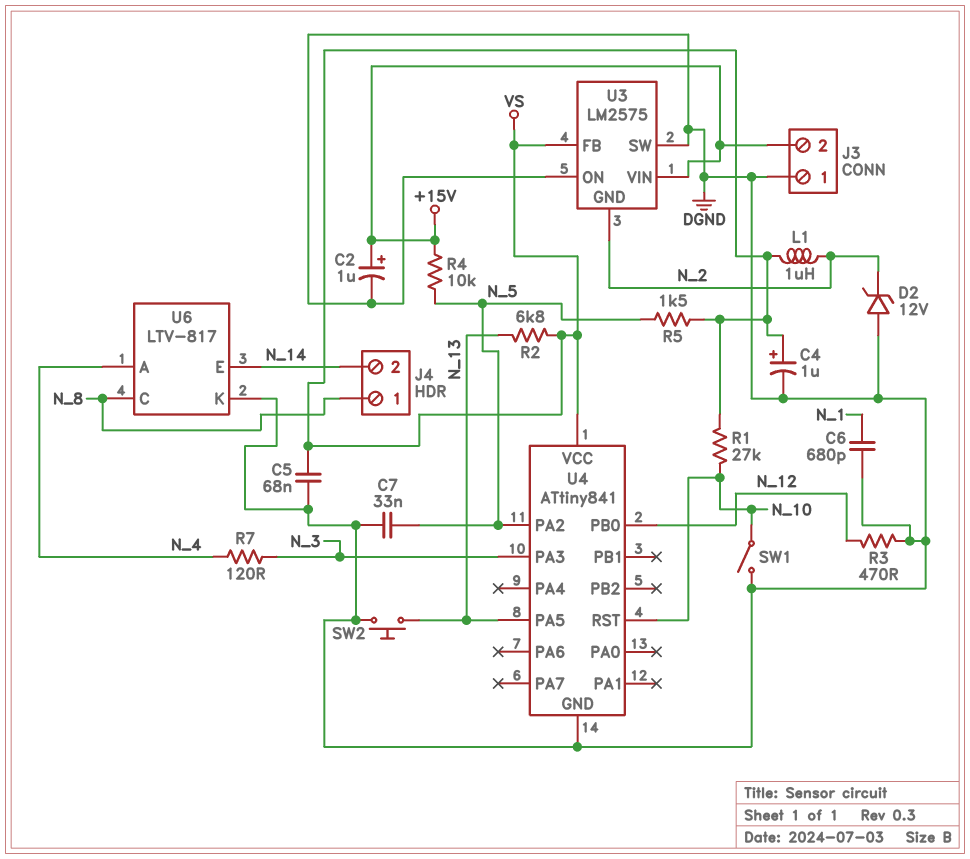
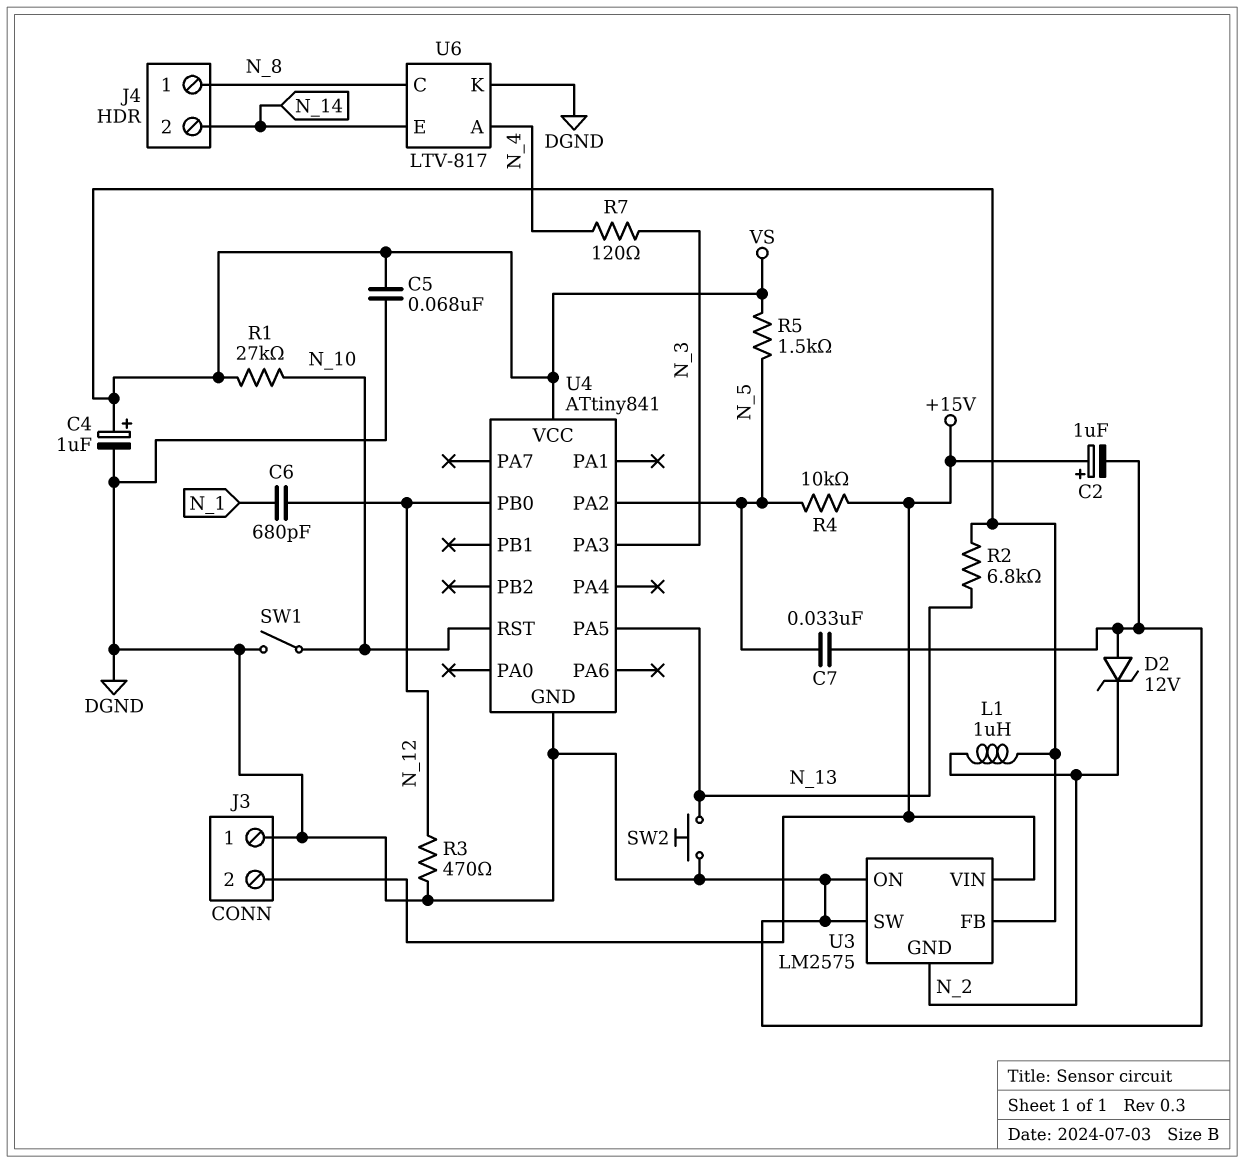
C6: 680pF (DGND, N_1) -> 680pF (N_1, N_12)

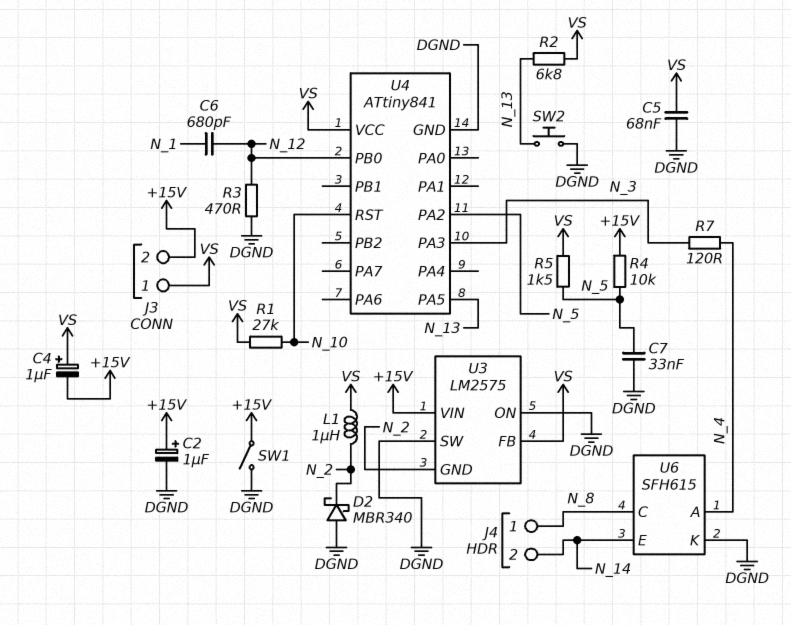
C4: 1uF (plus VS, minus DGND) -> 1uF (plus VS, minus +15V)
D2: zener 12V (A DGND, K N_2) -> schottky MBR340 (A DGND, K N_2)
J3 pin 1: DGND -> VS
SW1: switch (DGND, N_10) -> switch (+15V, DGND)
U6: LTV-817 -> SFH615

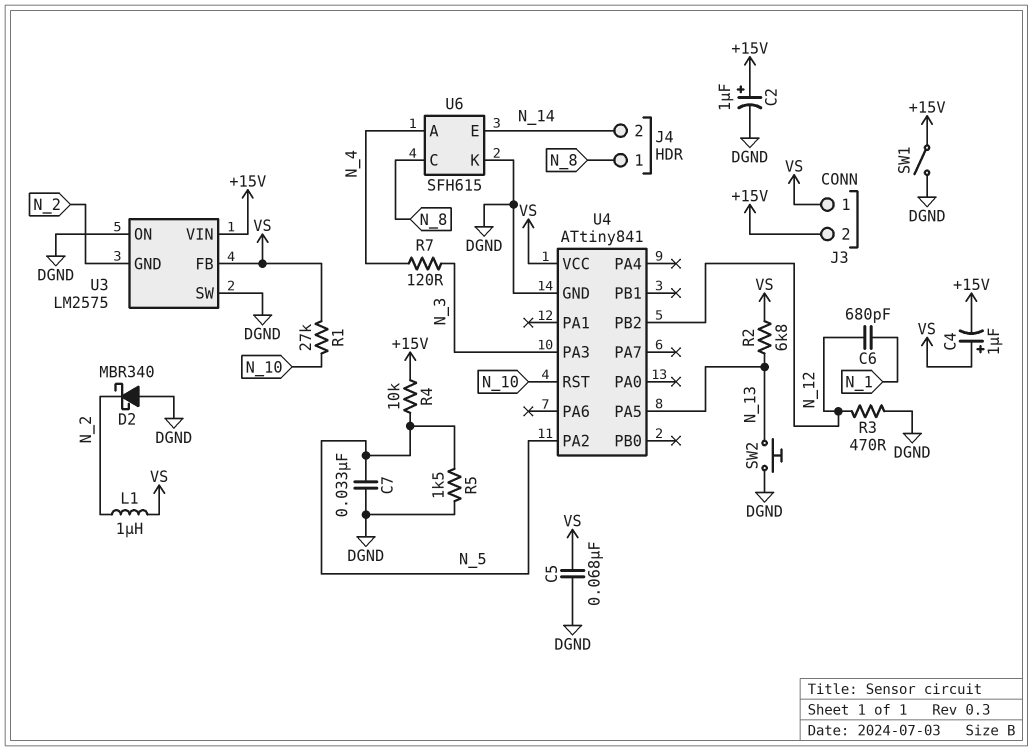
R5: 1.5k (N_5, VS) -> 1.5k (DGND, N_5)
U4 pin PB0: N_12 -> none
U4 pin PB2: none -> N_12

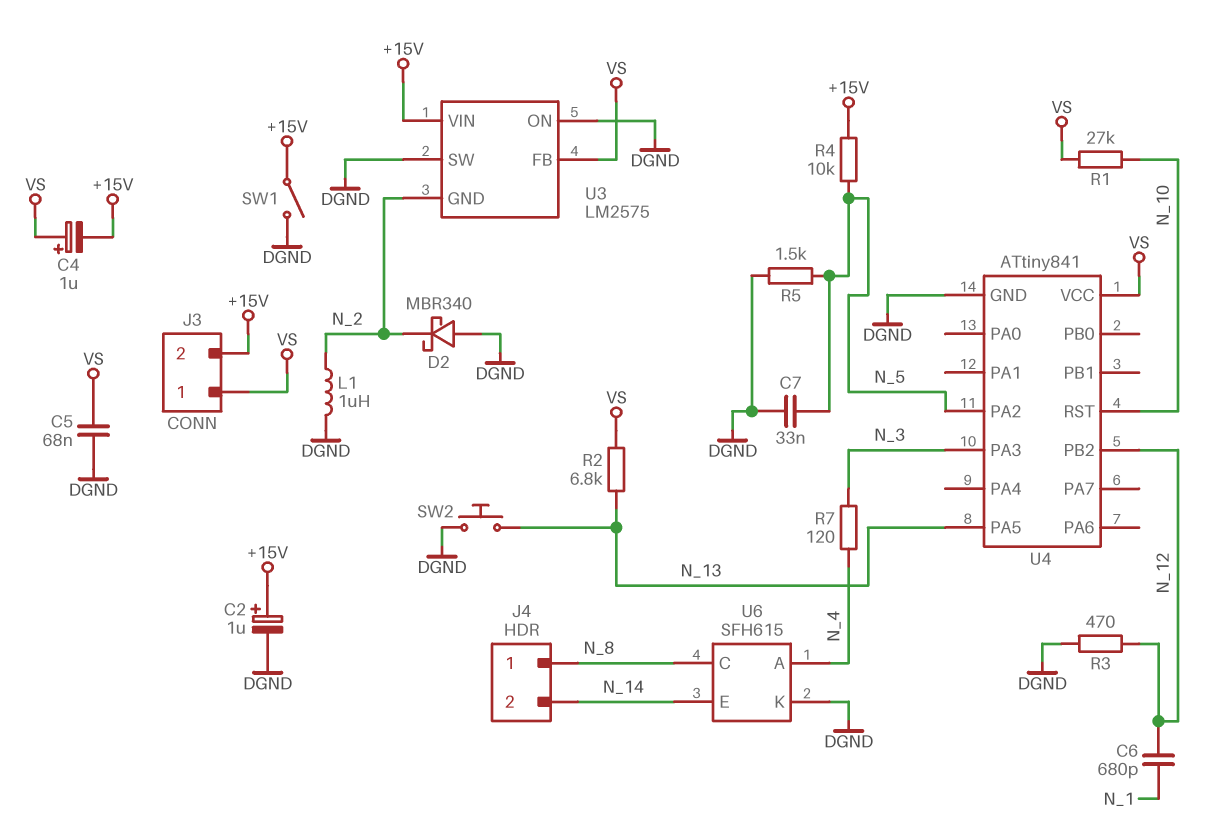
L1: 1uH (N_2, VS) -> 1uH (DGND, N_2)

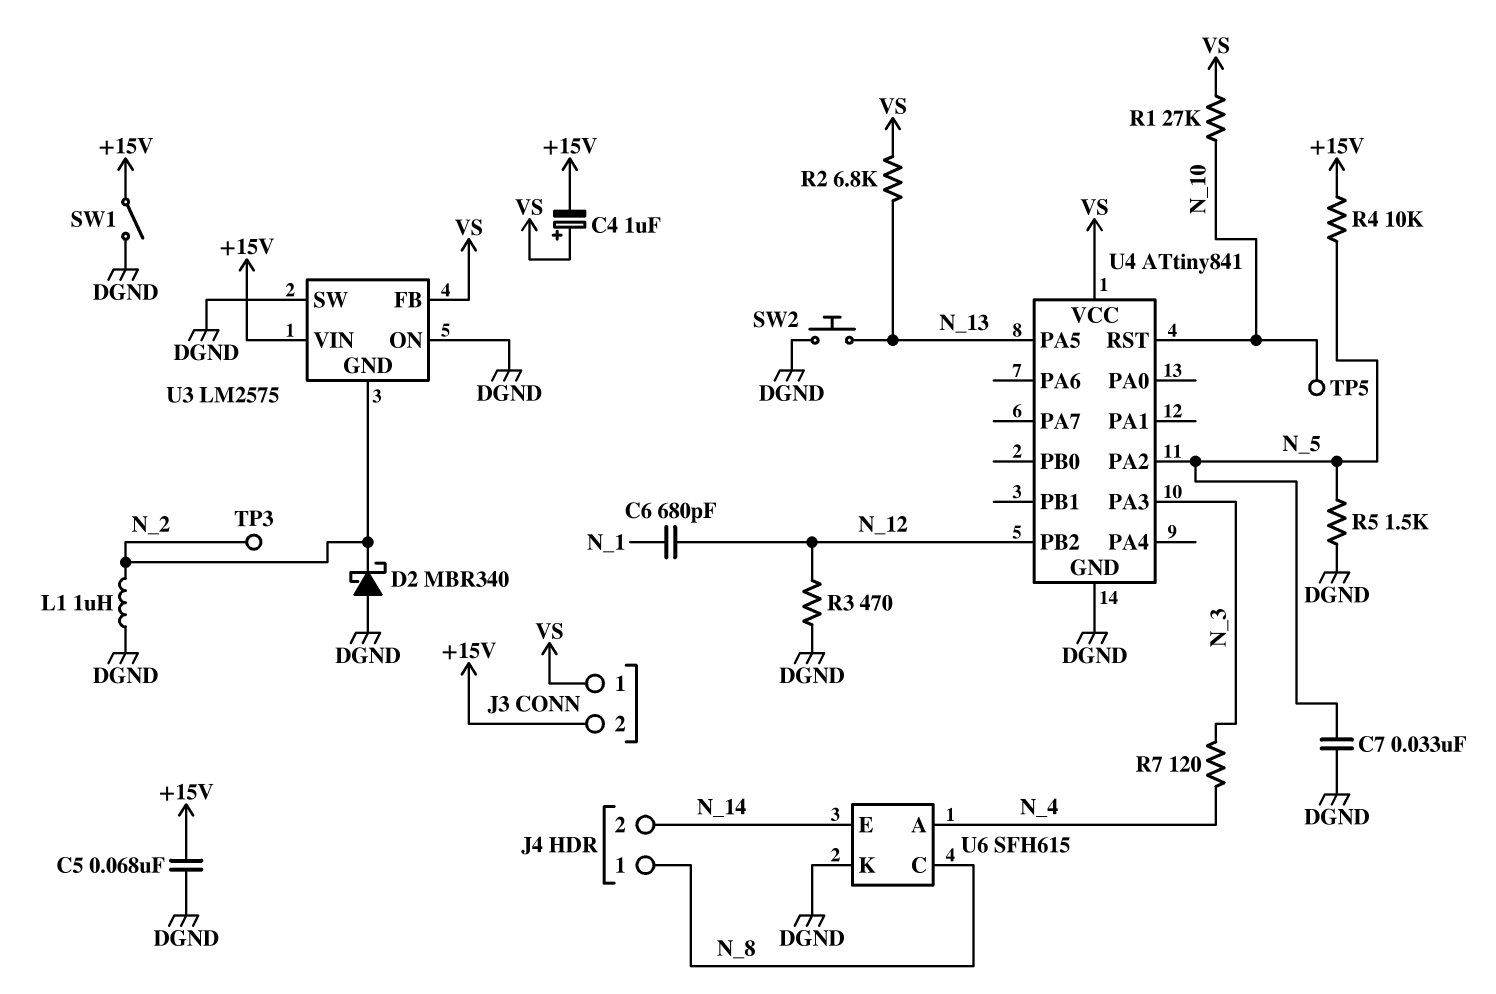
C2: 1uF (plus +15V, minus DGND) -> none
C5: 68nF (DGND, VS) -> 68nF (+15V, DGND)
TP3: none -> test point (N_2)
TP5: none -> test point (N_10)

